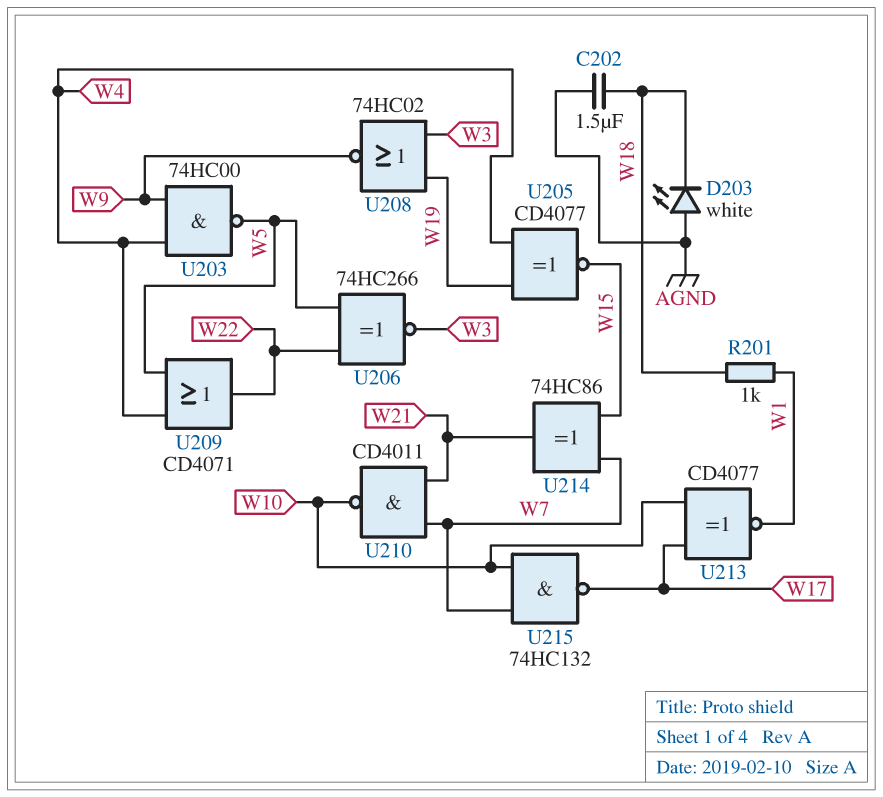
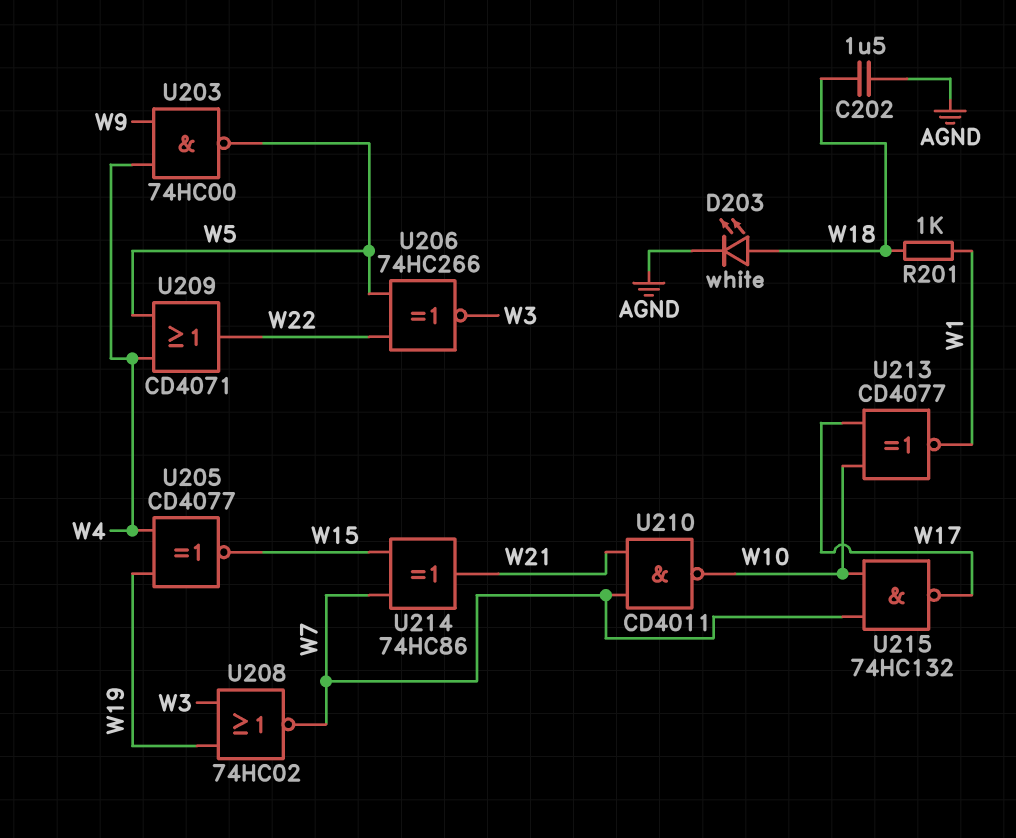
D203: LED white (A AGND, K W18) -> LED white (A W18, K AGND)
U208: NOR 74HC02 (in W3, in W19, out W9) -> NOR 74HC02 (in W3, in W19, out W7)

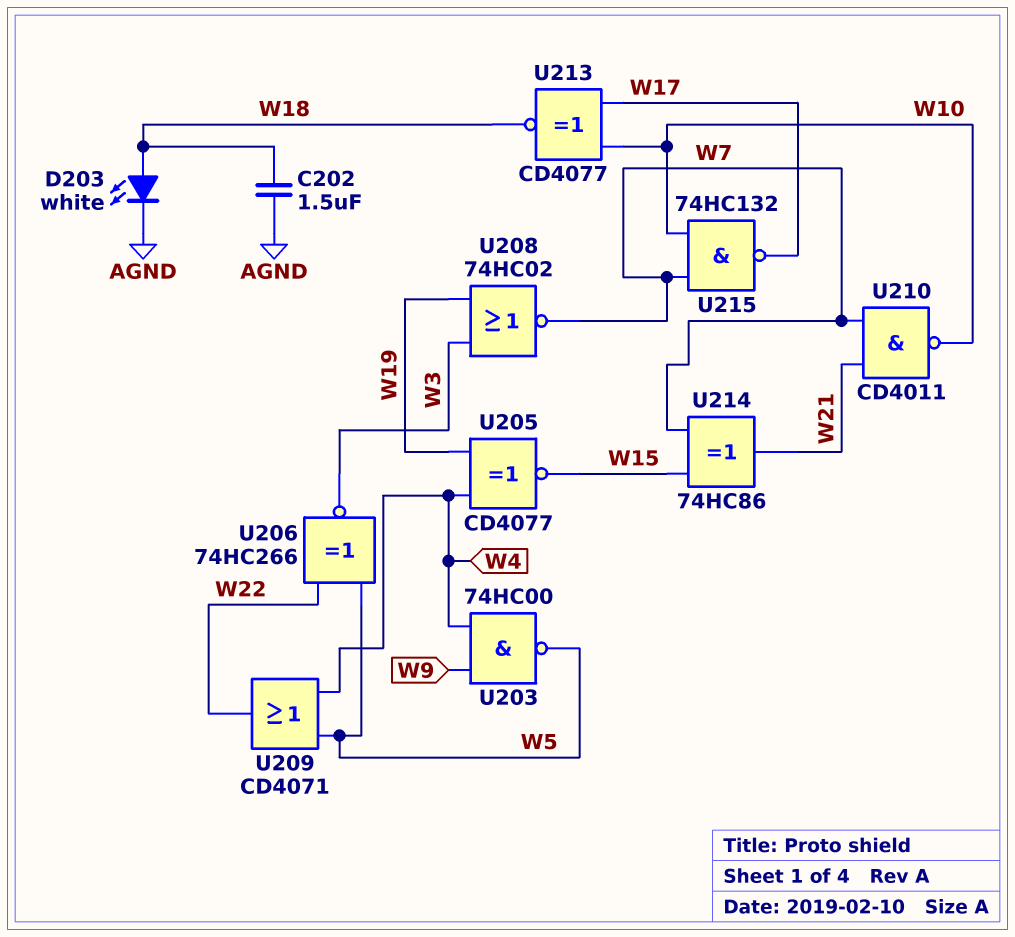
R201: 1k (W1, W18) -> none
U213: XNOR CD4077 (in W10, in W17, out W1) -> XNOR CD4077 (in W10, in W17, out W18)

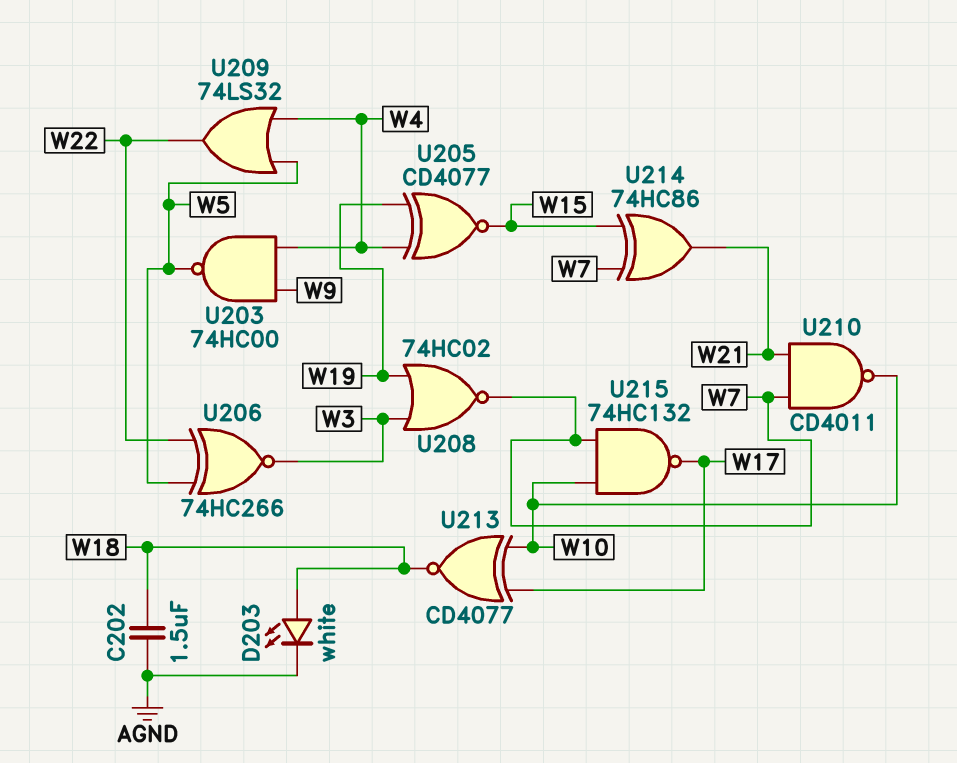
U209: OR CD4071 (in W4, in W5, out W22) -> OR 74LS32 (in W4, in W5, out W22)

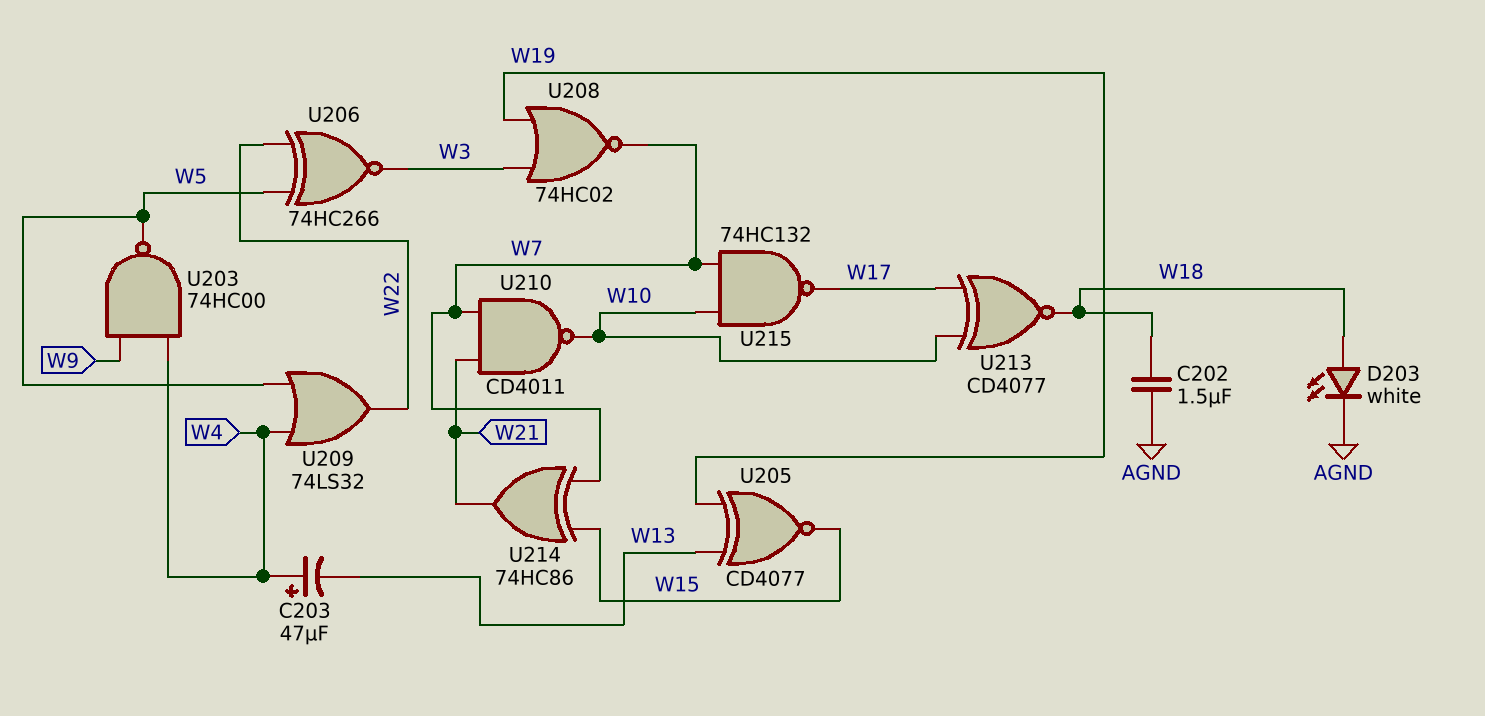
C203: none -> 47uF (plus W4, minus W13)
U205: XNOR CD4077 (in W4, in W19, out W15) -> XNOR CD4077 (in W13, in W19, out W15)

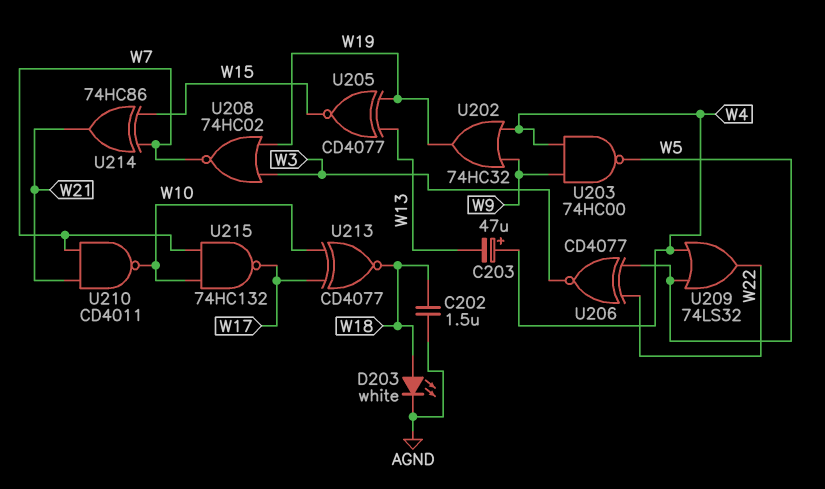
U202: none -> OR 74HC32 (in W4, in W9, out W19)
U206: XNOR 74HC266 (in W5, in W22, out W3) -> XNOR CD4077 (in W5, in W22, out W3)

